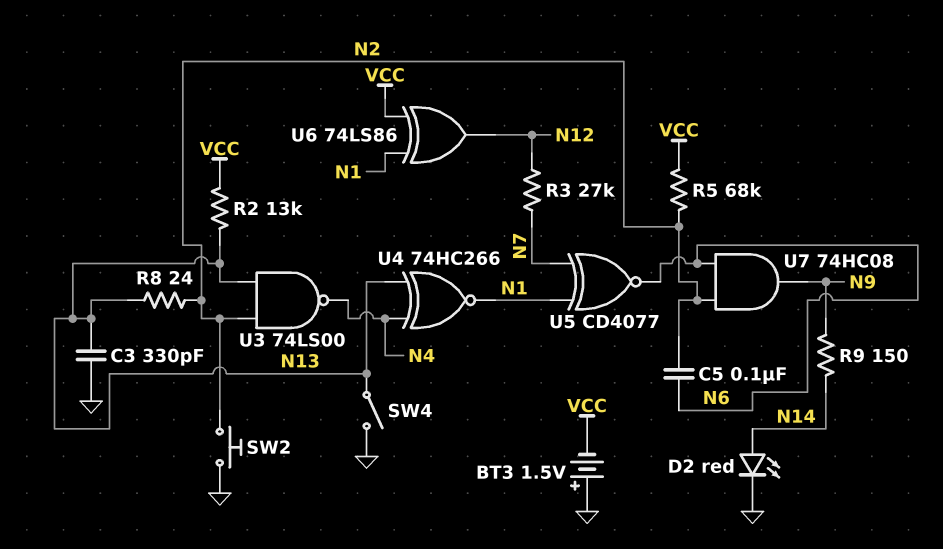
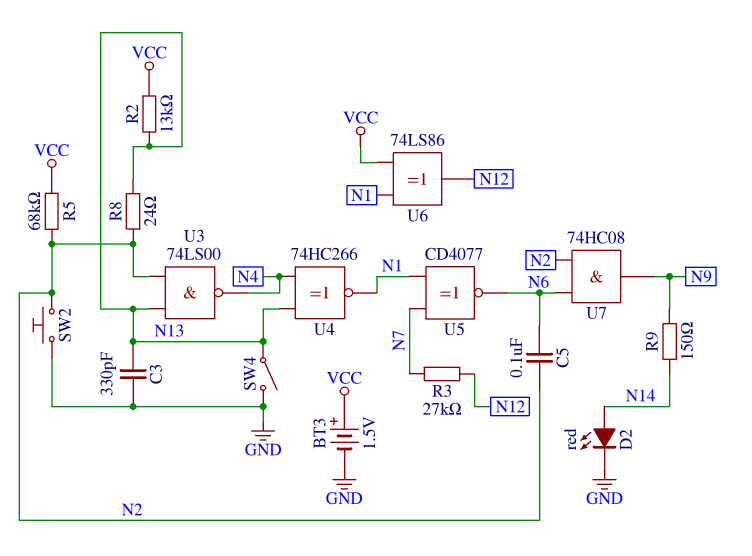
BT3: 1.5V (plus GND, minus VCC) -> 1.5V (plus VCC, minus GND)

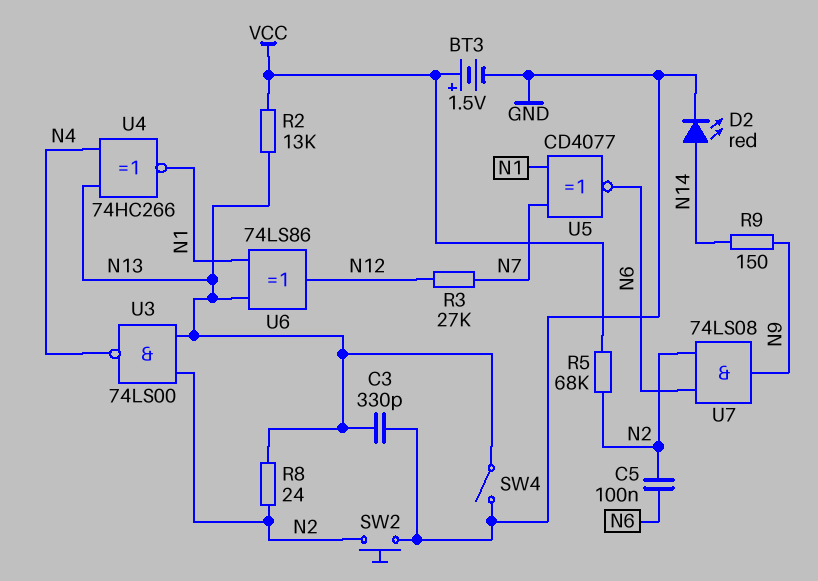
U6: XOR 74LS86 (in N1, in VCC, out N12) -> XOR 74LS86 (in N1, in N13, out N12)
U7: AND 74HC08 (in N2, in N6, out N9) -> AND 74LS08 (in N2, in N6, out N9)

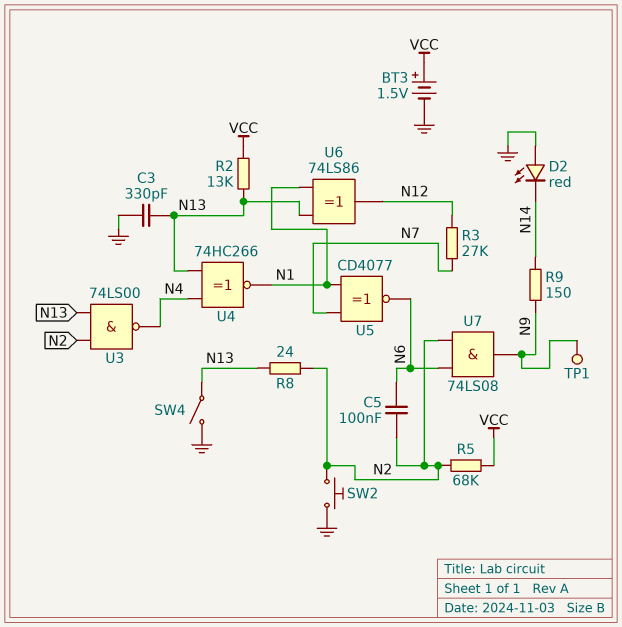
D2: LED red (A N14, K GND) -> LED red (A GND, K N14)
TP1: none -> test point (N9)

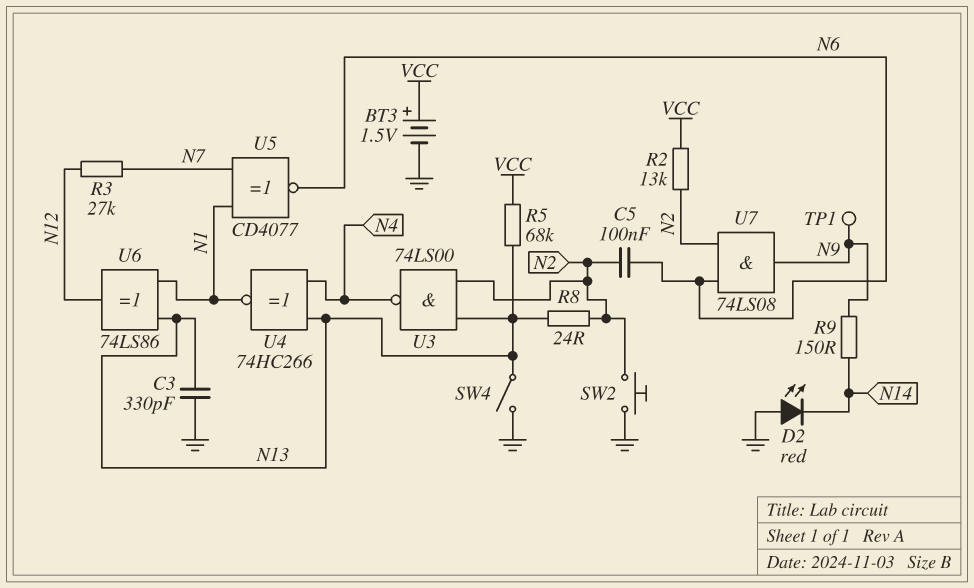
R2: 13k (N13, VCC) -> 13k (N2, VCC)
R5: 68k (N2, VCC) -> 68k (N13, VCC)

